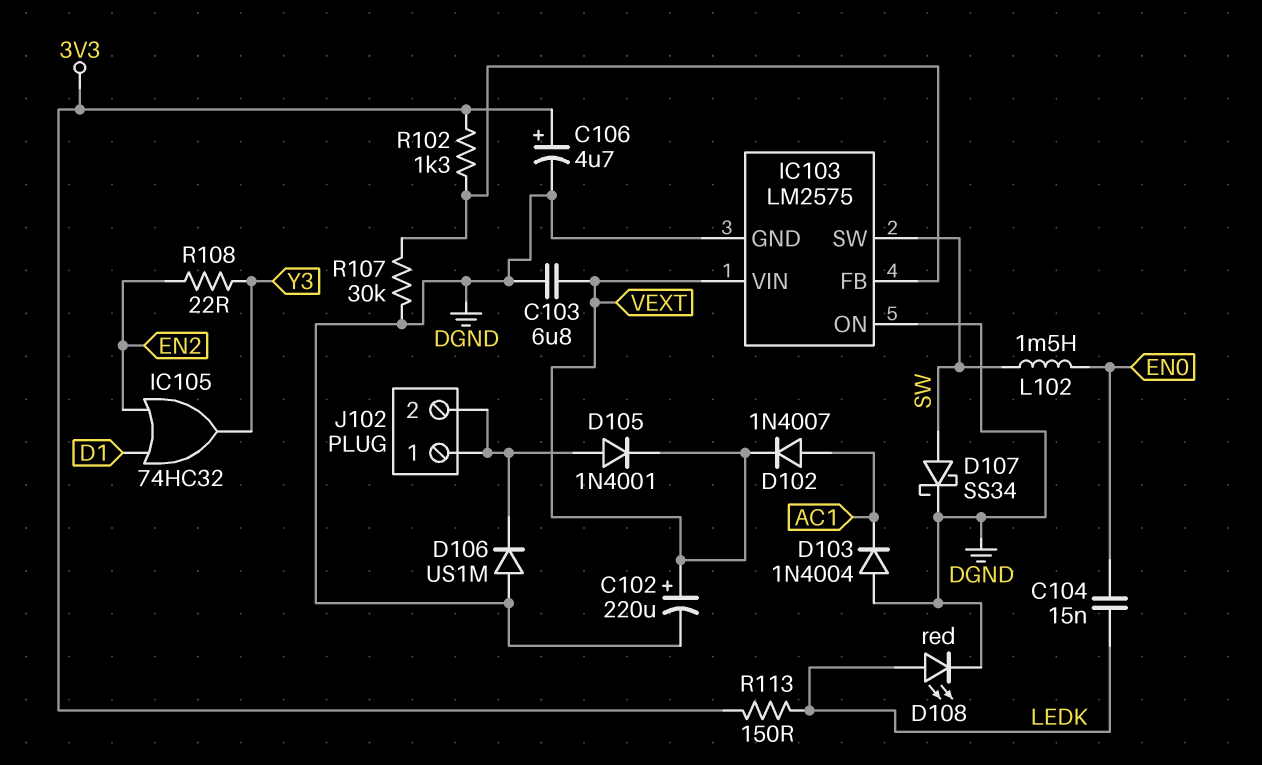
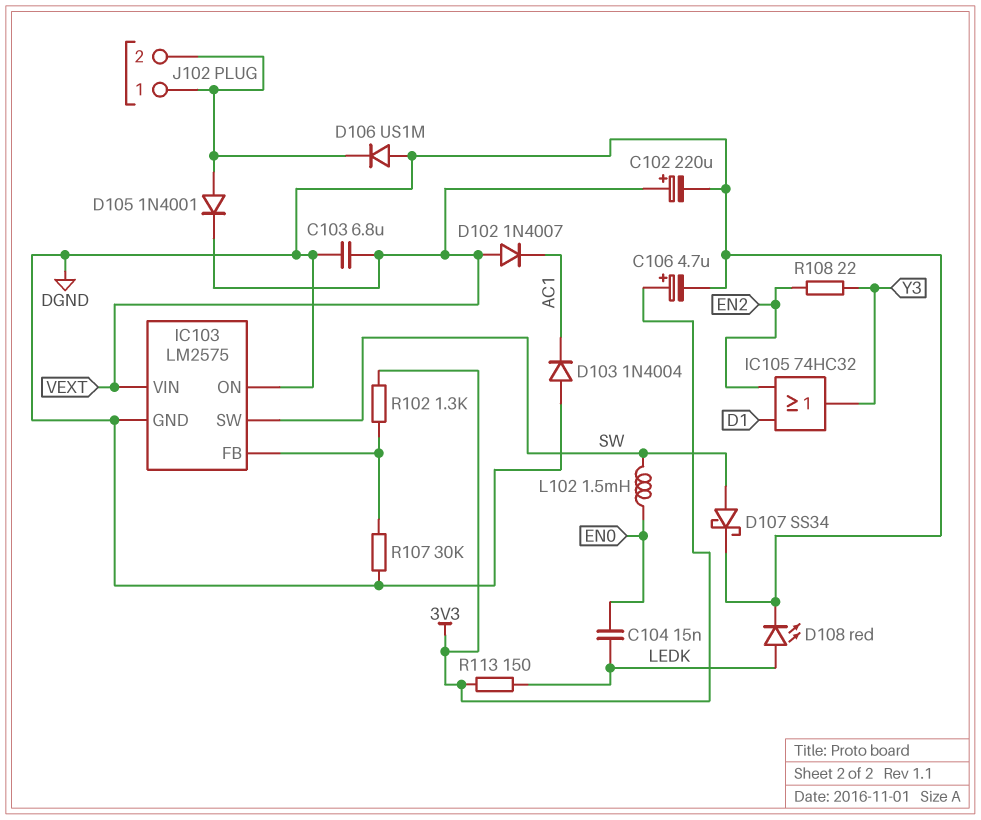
D102: diode 1N4007 (A AC1, K VEXT) -> diode 1N4007 (A VEXT, K AC1)

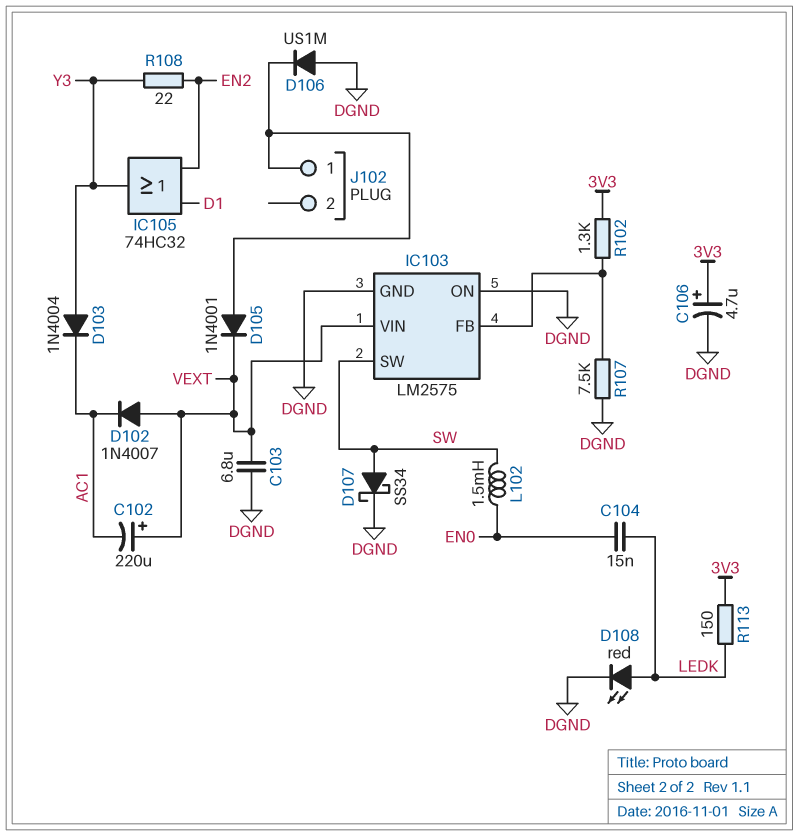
C102: 220uF (plus VEXT, minus DGND) -> 220uF (plus VEXT, minus AC1)
D103: diode 1N4004 (A DGND, K AC1) -> diode 1N4004 (A Y3, K AC1)
J102 pin 2: J102/1 -> none
R107: 30k (DGND, IC103/FB) -> 7.5k (DGND, IC103/FB)

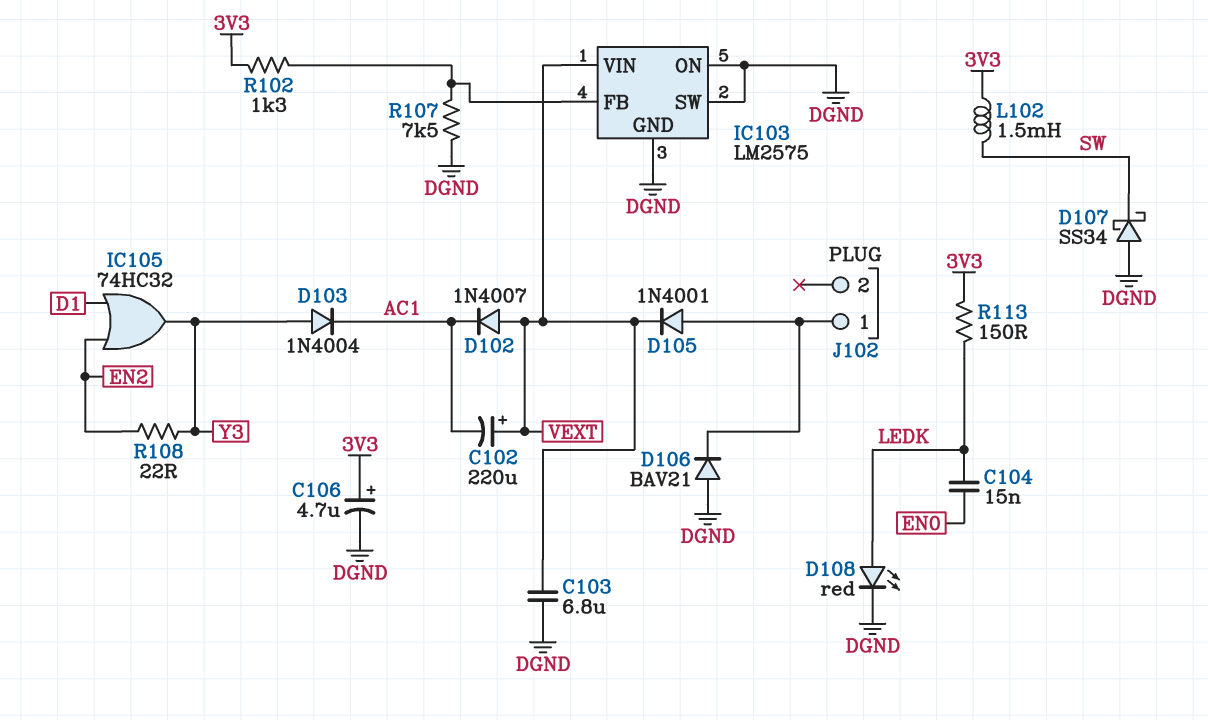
D106: diode US1M (A DGND, K J102/1) -> diode BAV21 (A DGND, K J102/1)
D107: schottky SS34 (A SW, K DGND) -> schottky SS34 (A DGND, K SW)
IC103 pin SW: SW -> DGND
L102: 1.5mH (EN0, SW) -> 1.5mH (3V3, SW)

